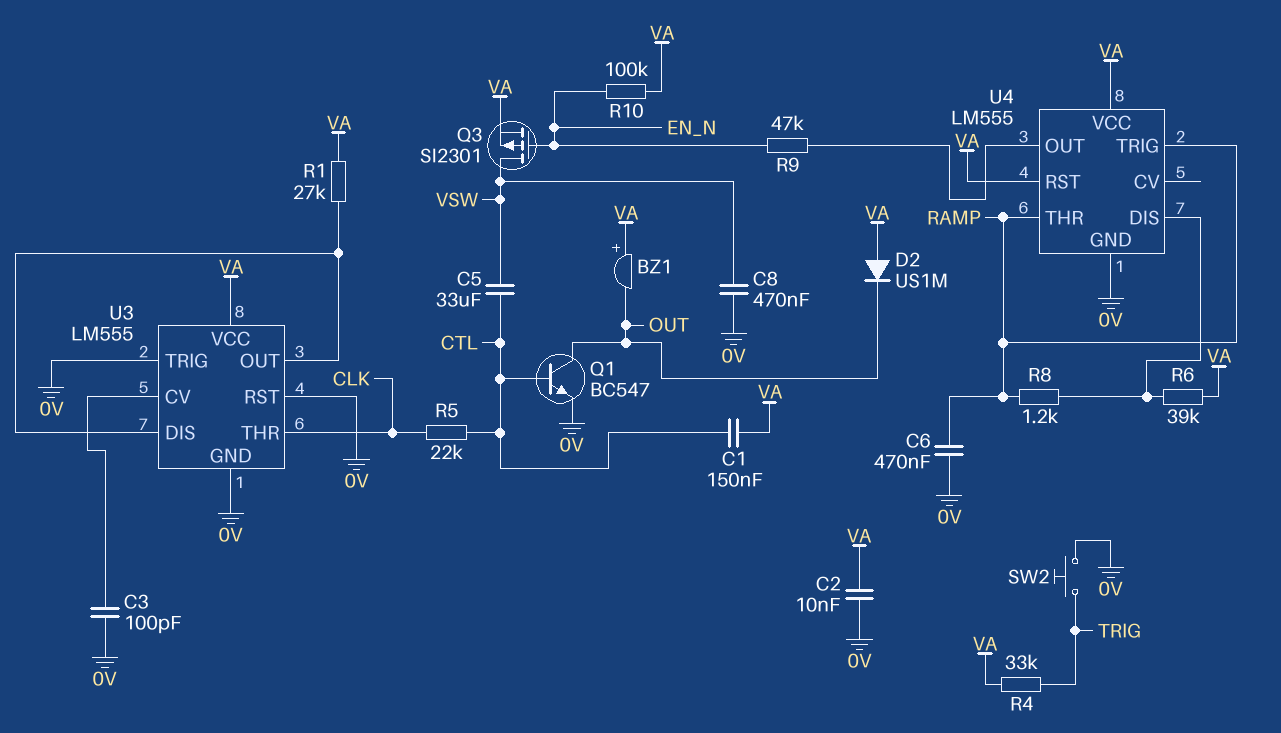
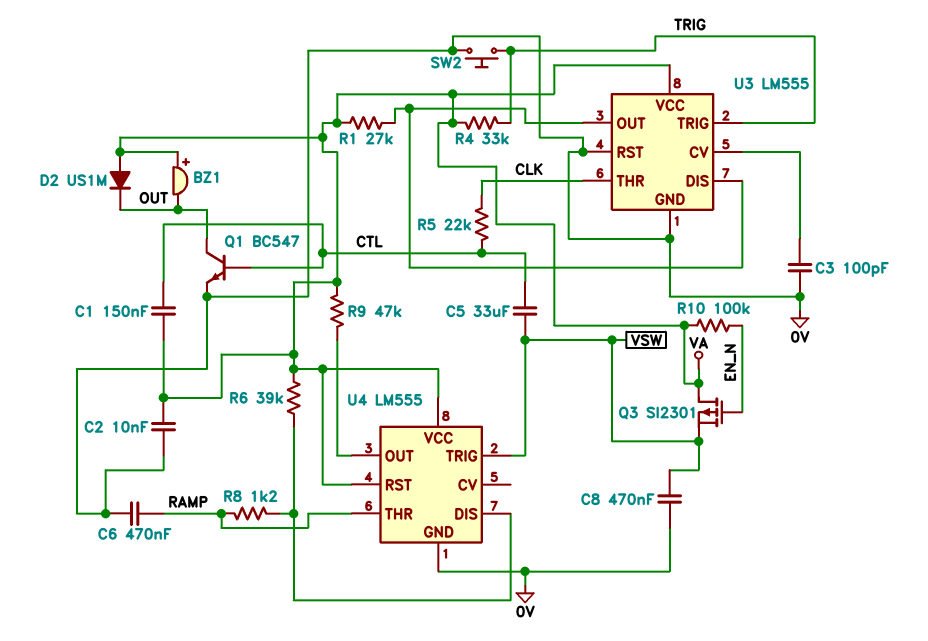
Q3: PMOS SI2301 (G EN_N, D VSW, S VA) -> PMOS SI2301 (G EN_N, D VA, S VSW)
R9: 47k (EN_N, U4/OUT) -> 47k (U4/OUT, VA)
U3 pin TRIG: 0V -> TRIG
U4 pin TRIG: RAMP -> VSW

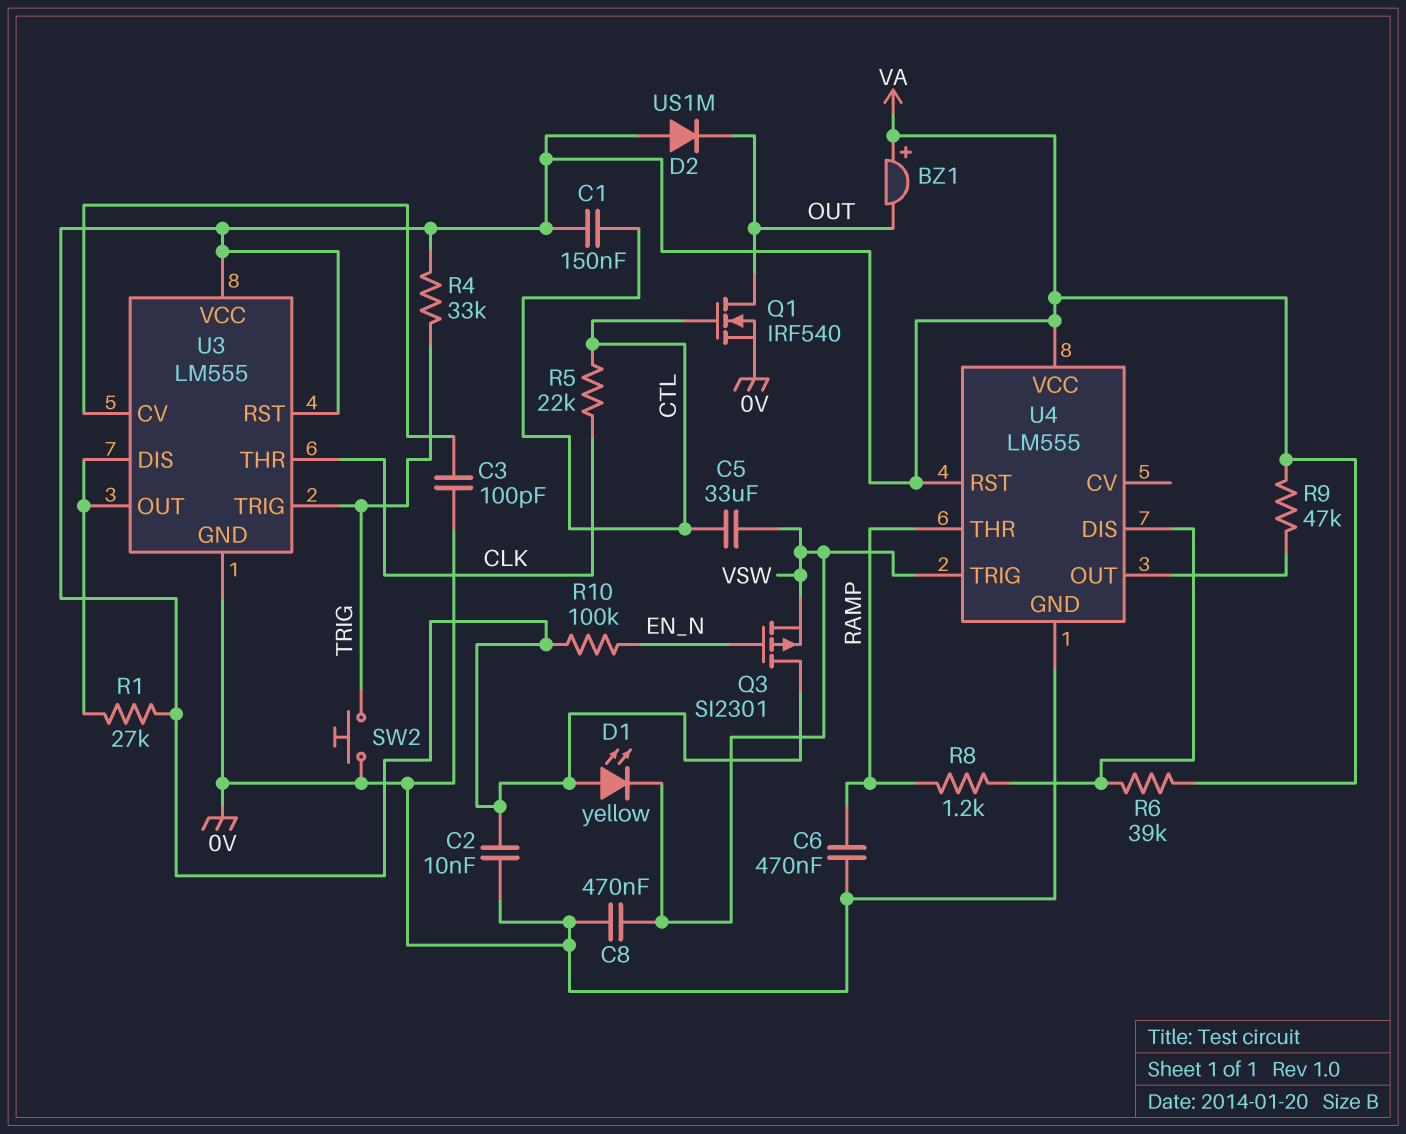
D1: none -> LED yellow (A VA, K VSW)
Q1: NPN BC547 (B CTL, C OUT, E 0V) -> NMOS IRF540 (G CTL, D OUT, S 0V)
U3 pin RST: 0V -> VA

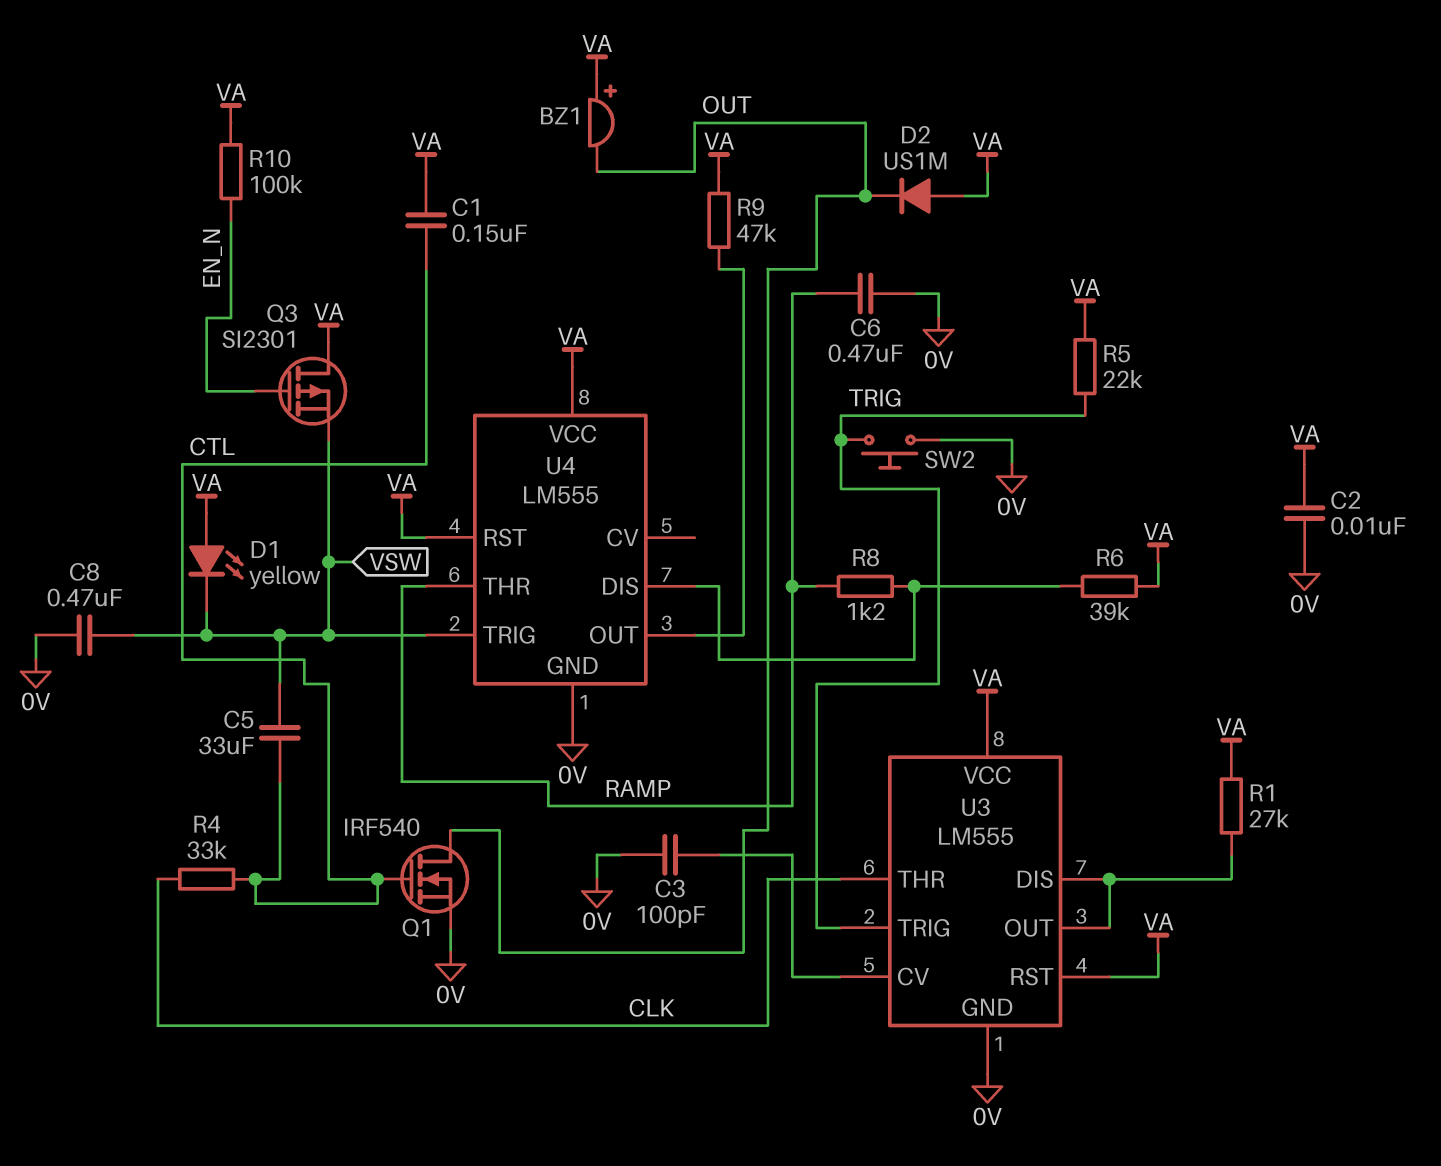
R4: 33k (TRIG, VA) -> 33k (CLK, CTL)
R5: 22k (CLK, CTL) -> 22k (TRIG, VA)

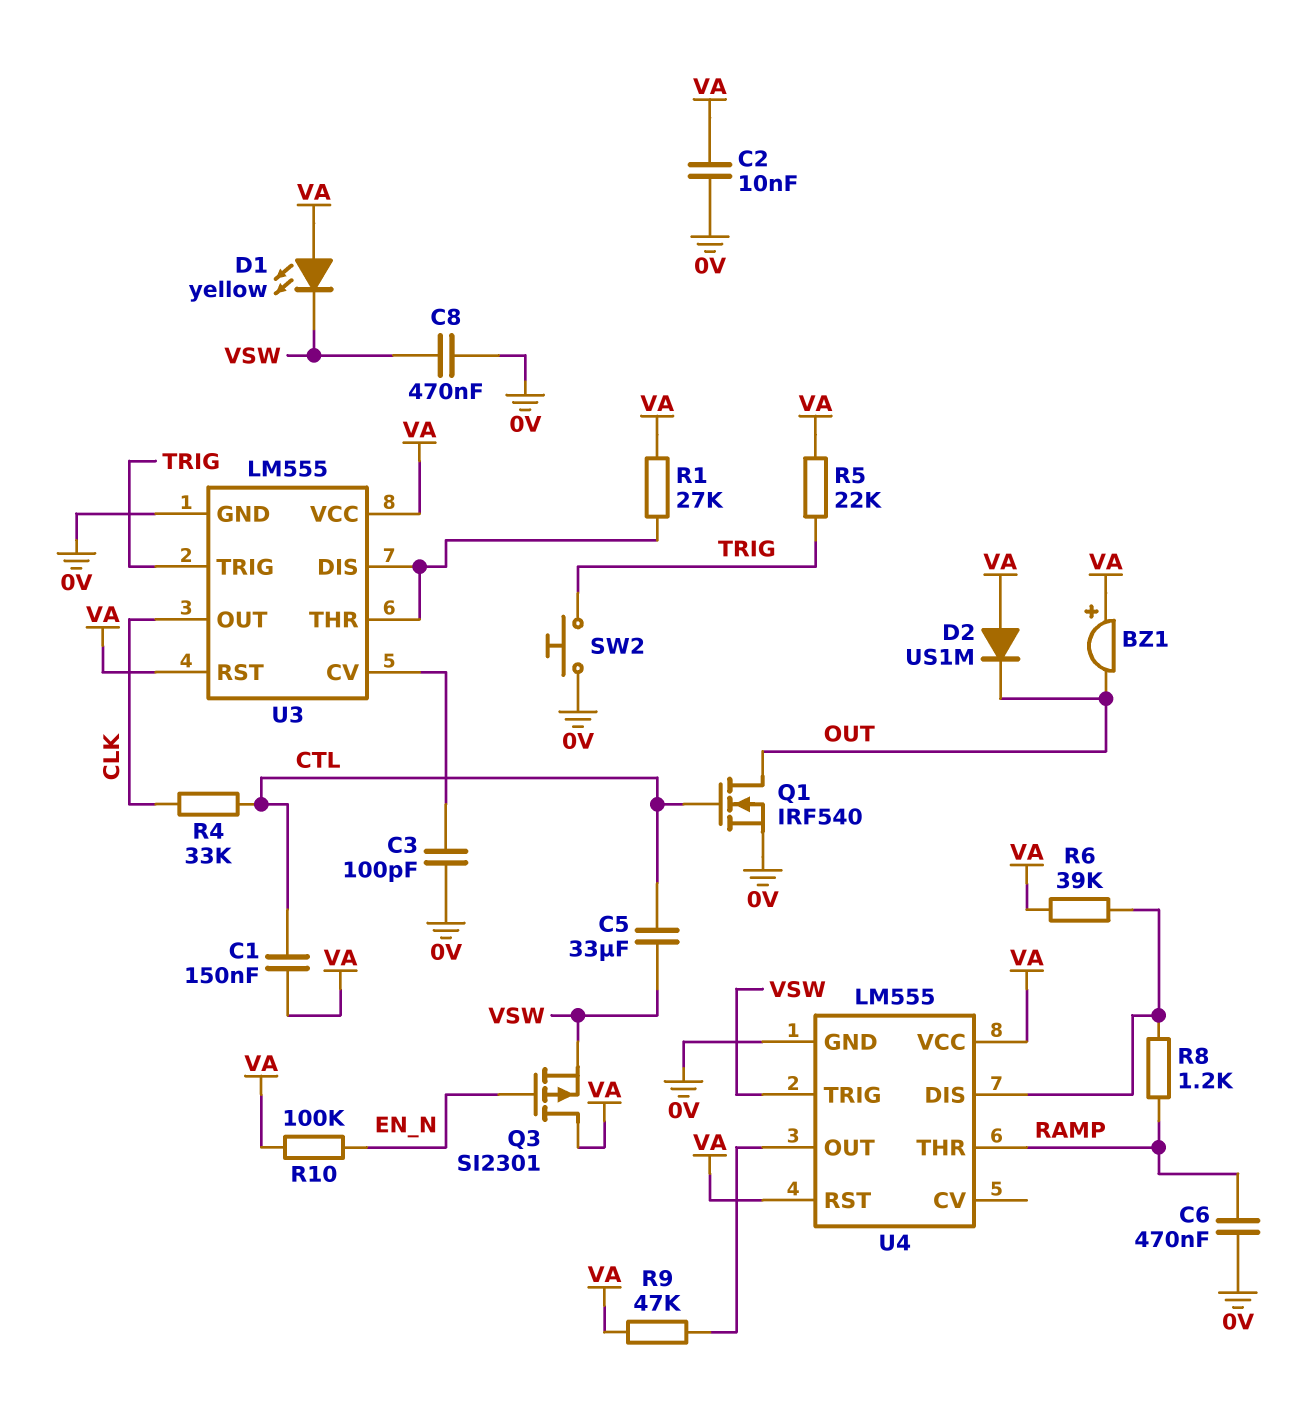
U3 pin OUT: U3/DIS -> CLK
U3 pin THR: CLK -> U3/DIS

